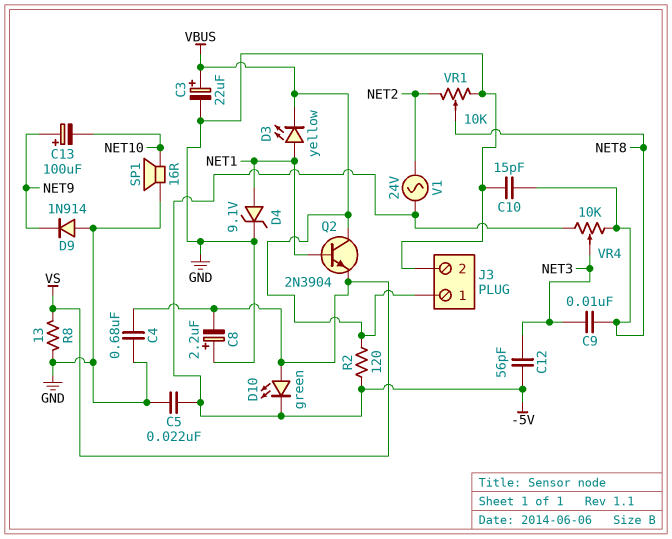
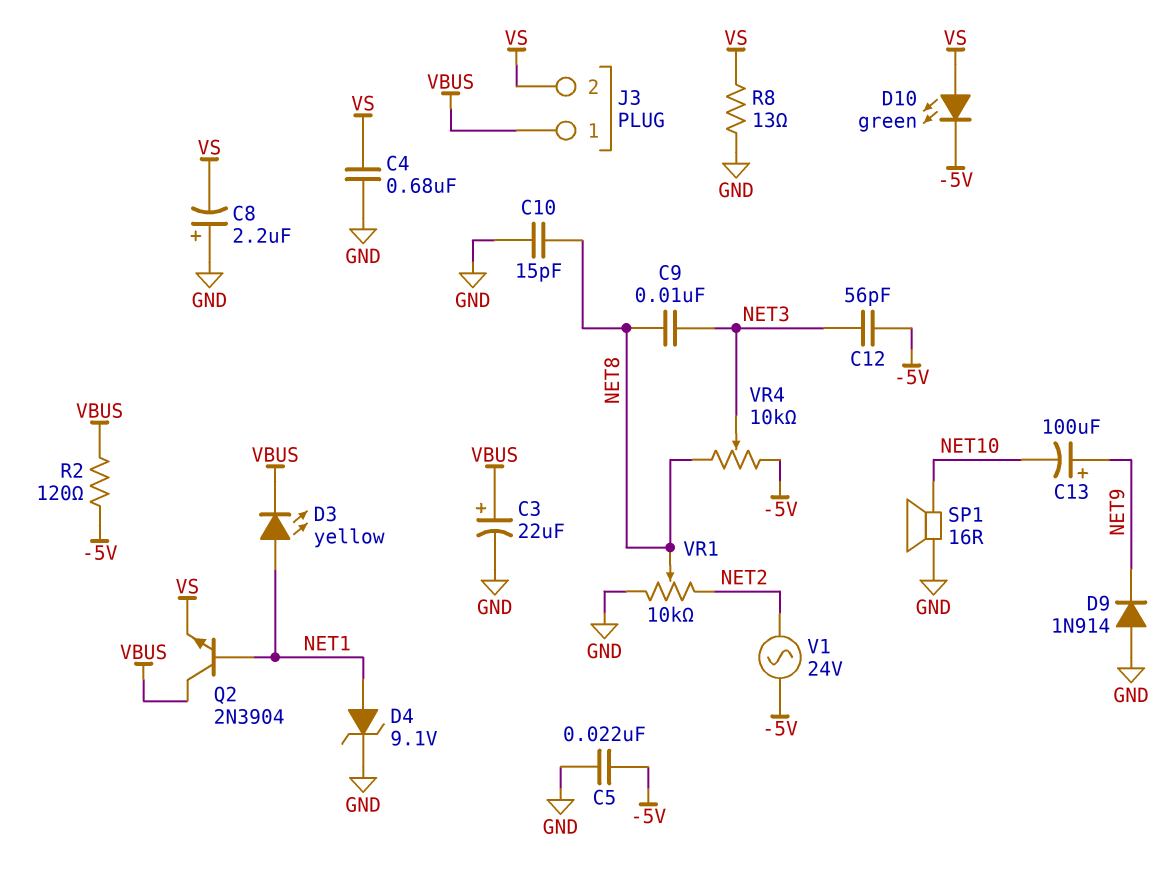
J3 pin 2: GND -> VS

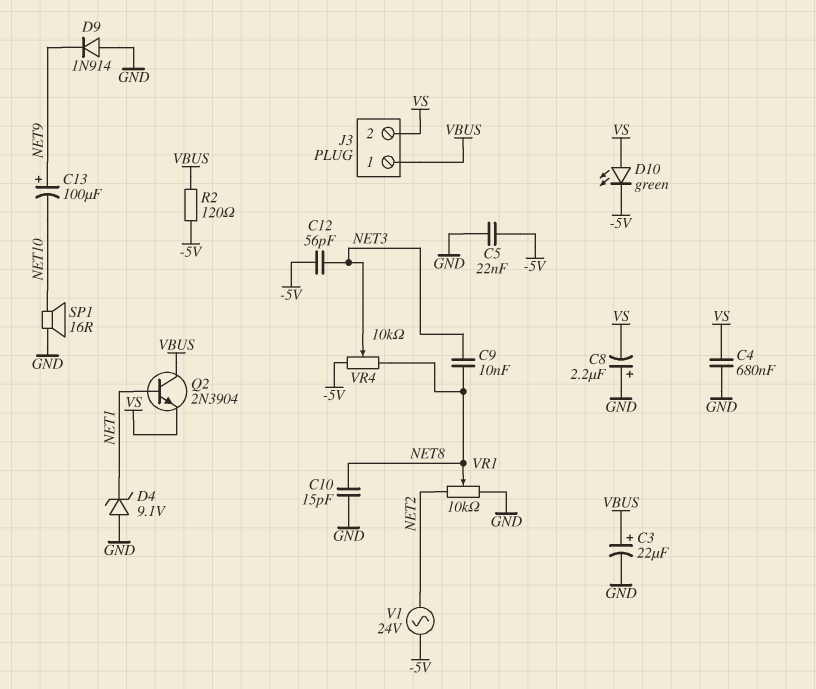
D3: LED yellow (A NET1, K VBUS) -> none
D4: zener 9.1V (A NET1, K GND) -> zener 9.1V (A GND, K NET1)
R8: 13 (GND, VS) -> none

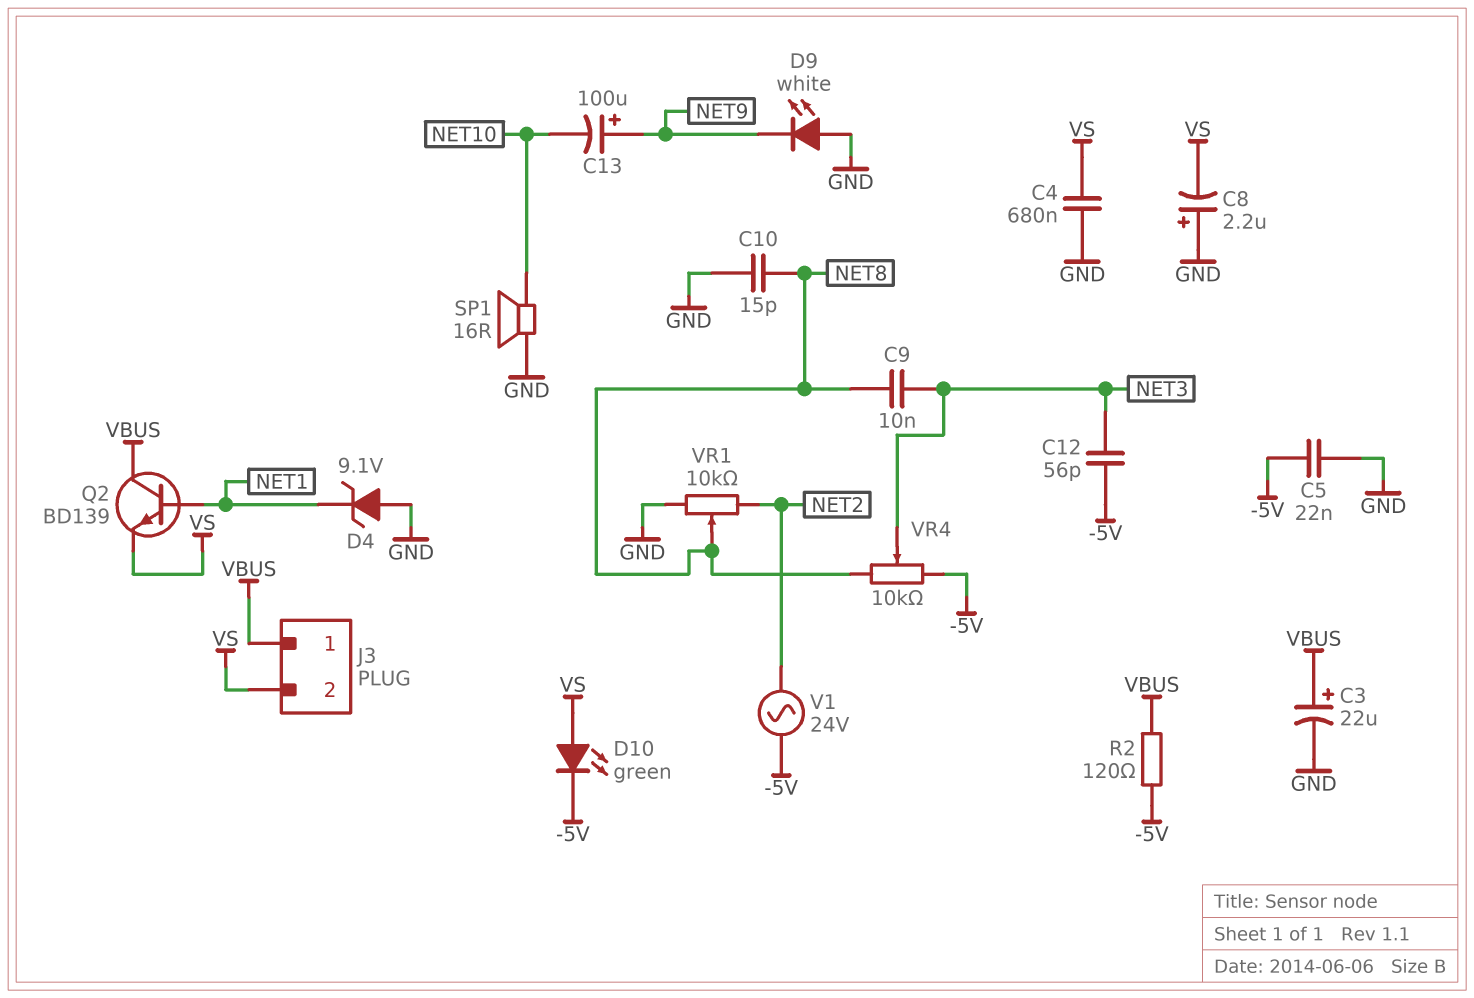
D9: diode 1N914 (A GND, K NET9) -> LED white (A GND, K NET9)
Q2: NPN 2N3904 (B NET1, C VBUS, E VS) -> NPN BD139 (B NET1, C VBUS, E VS)

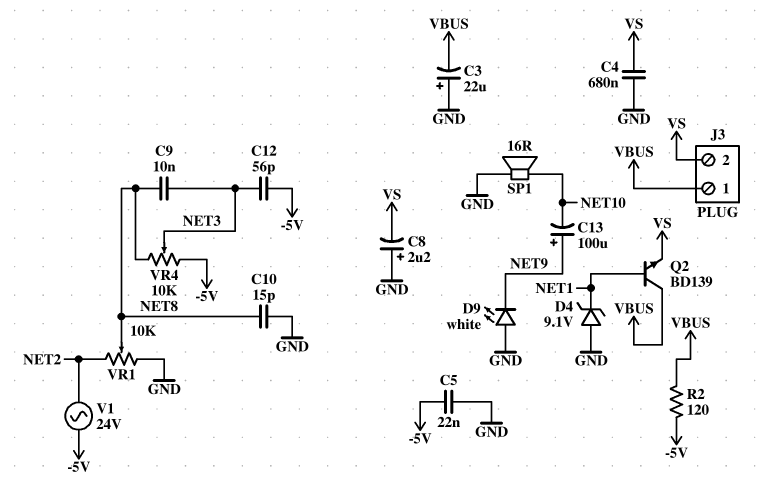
C3: 22uF (plus VBUS, minus GND) -> 22uF (plus GND, minus VBUS)
D10: LED green (A VS, K -5V) -> none

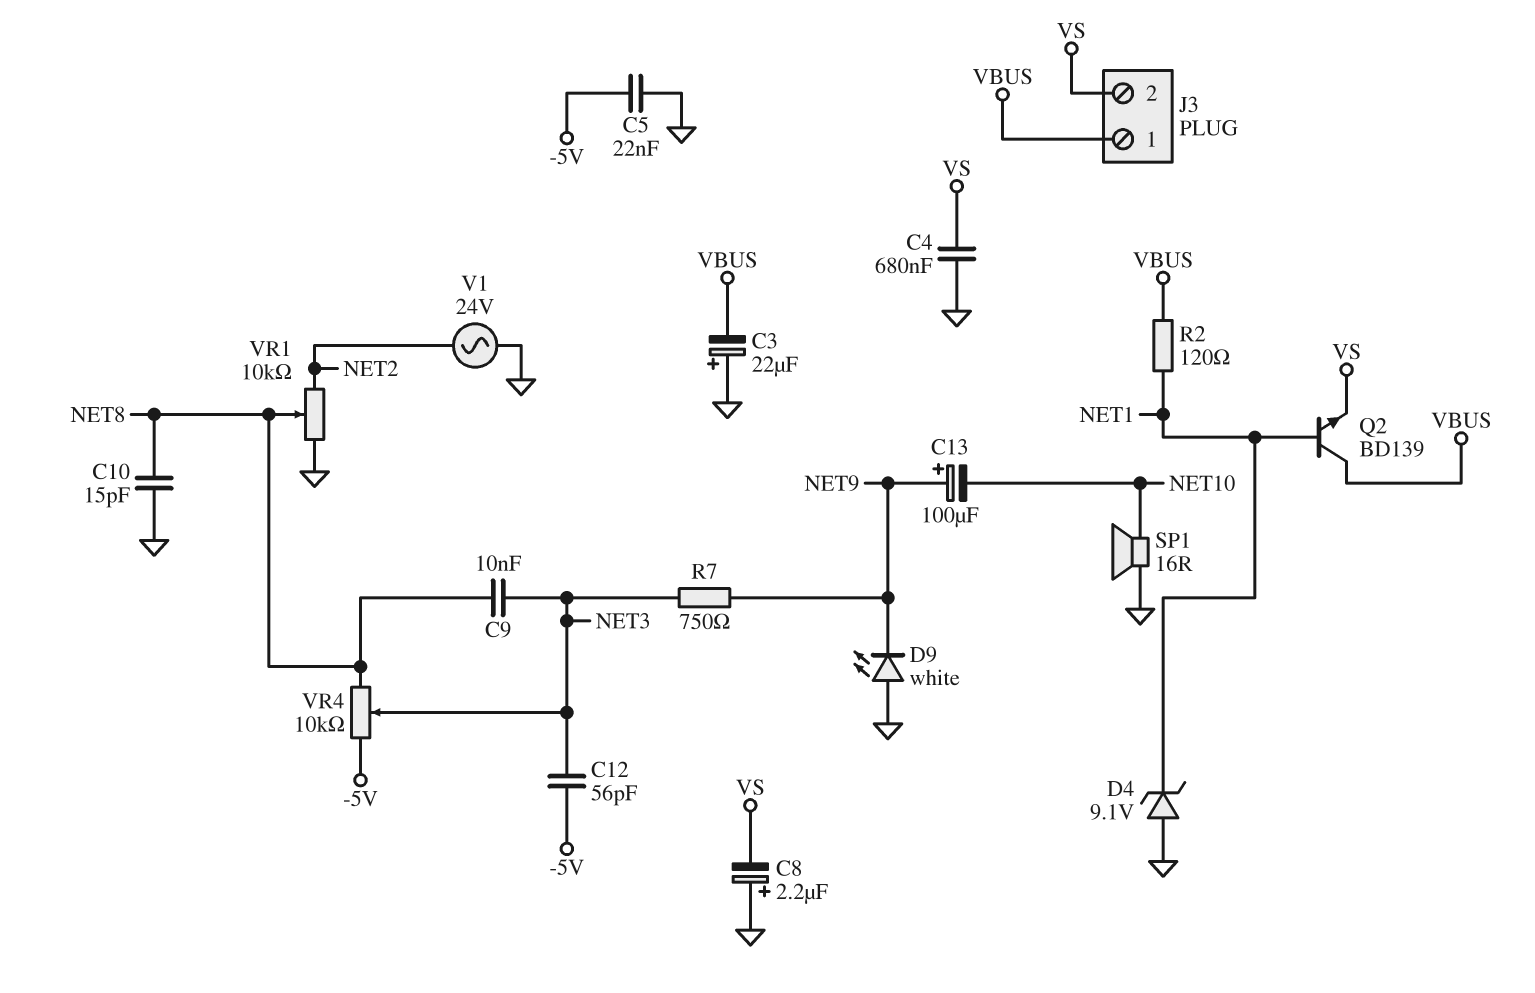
R2: 120 (-5V, VBUS) -> 120 (NET1, VBUS)
R7: none -> 750 (NET3, NET9)
V1: AC 24V (-5V, NET2) -> AC 24V (GND, NET2)

